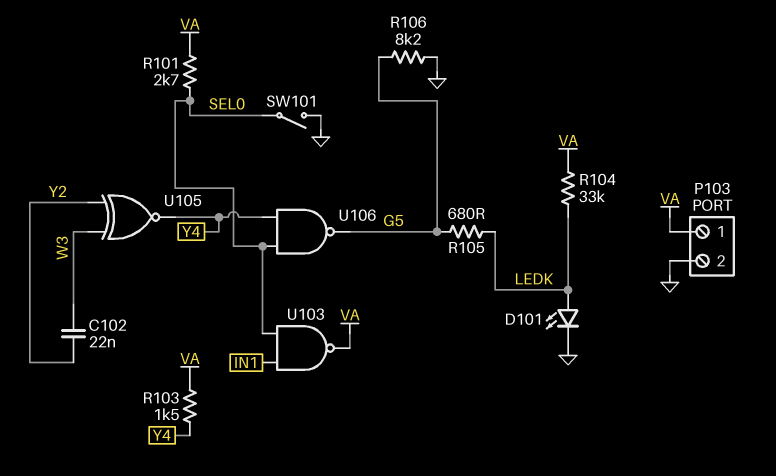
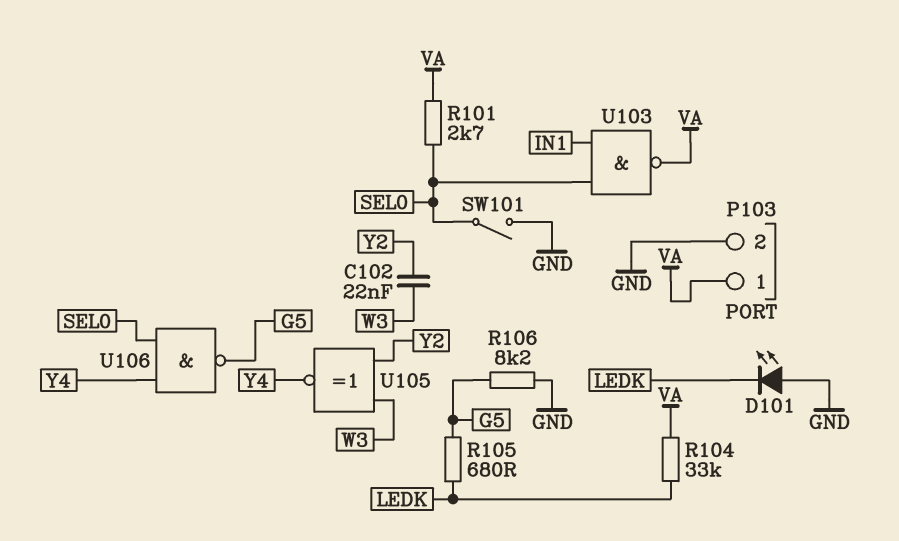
D101: LED (A LEDK, K GND) -> LED (A GND, K LEDK)
R103: 1.5k (VA, Y4) -> none

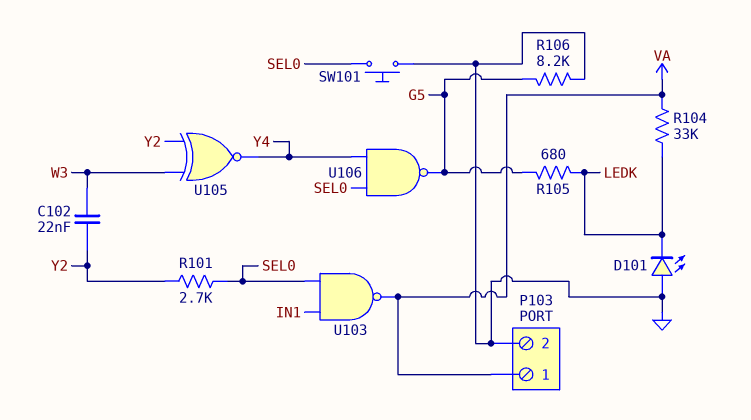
R101: 2.7k (SEL0, VA) -> 2.7k (SEL0, Y2)
SW101: switch (GND, SEL0) -> button (GND, SEL0)

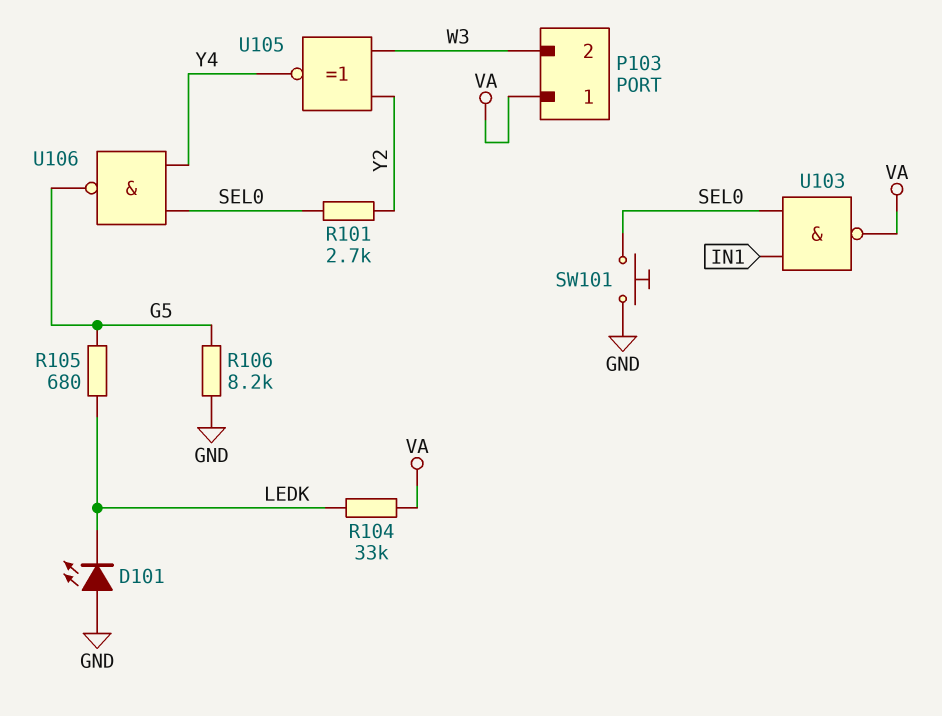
C102: 22nF (W3, Y2) -> none
P103 pin 2: GND -> W3

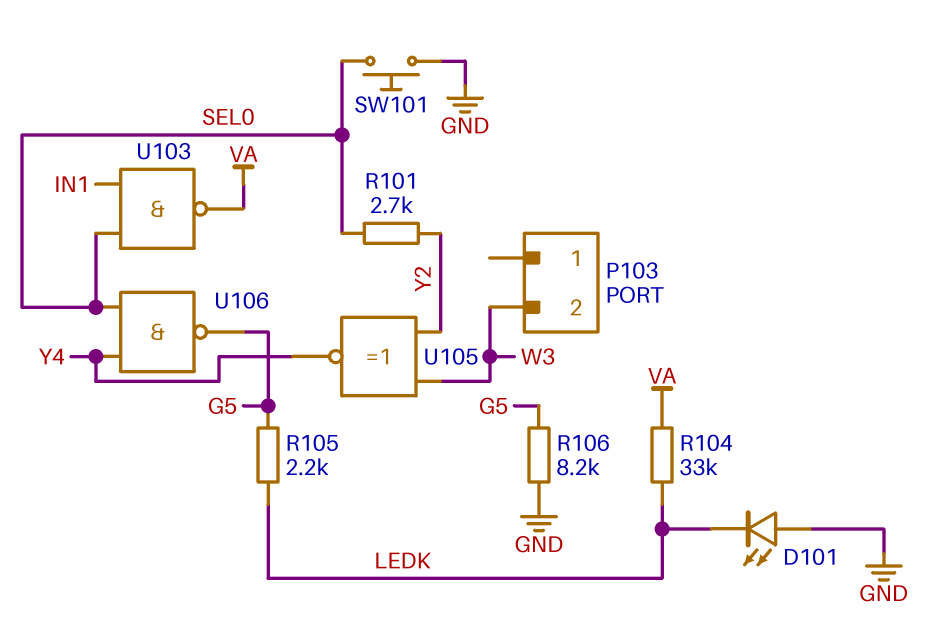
P103 pin 1: VA -> none
R105: 680 (G5, LEDK) -> 2.2k (G5, LEDK)

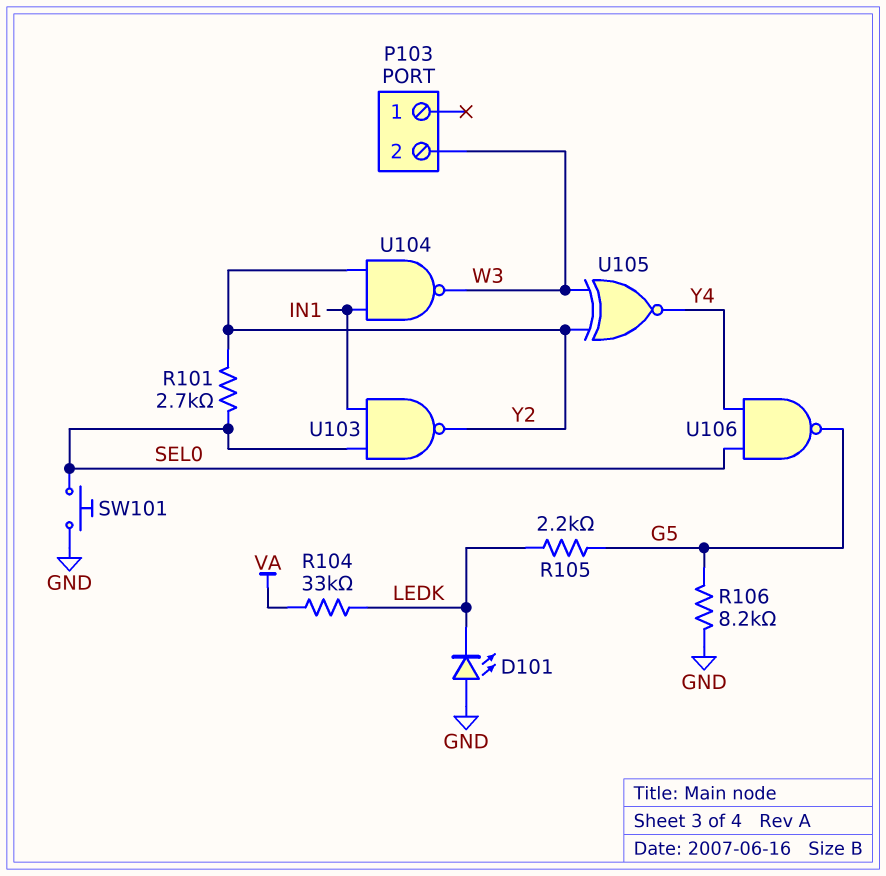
U103: NAND (in IN1, in SEL0, out VA) -> NAND (in IN1, in SEL0, out Y2)
U104: none -> NAND (in IN1, in Y2, out W3)

